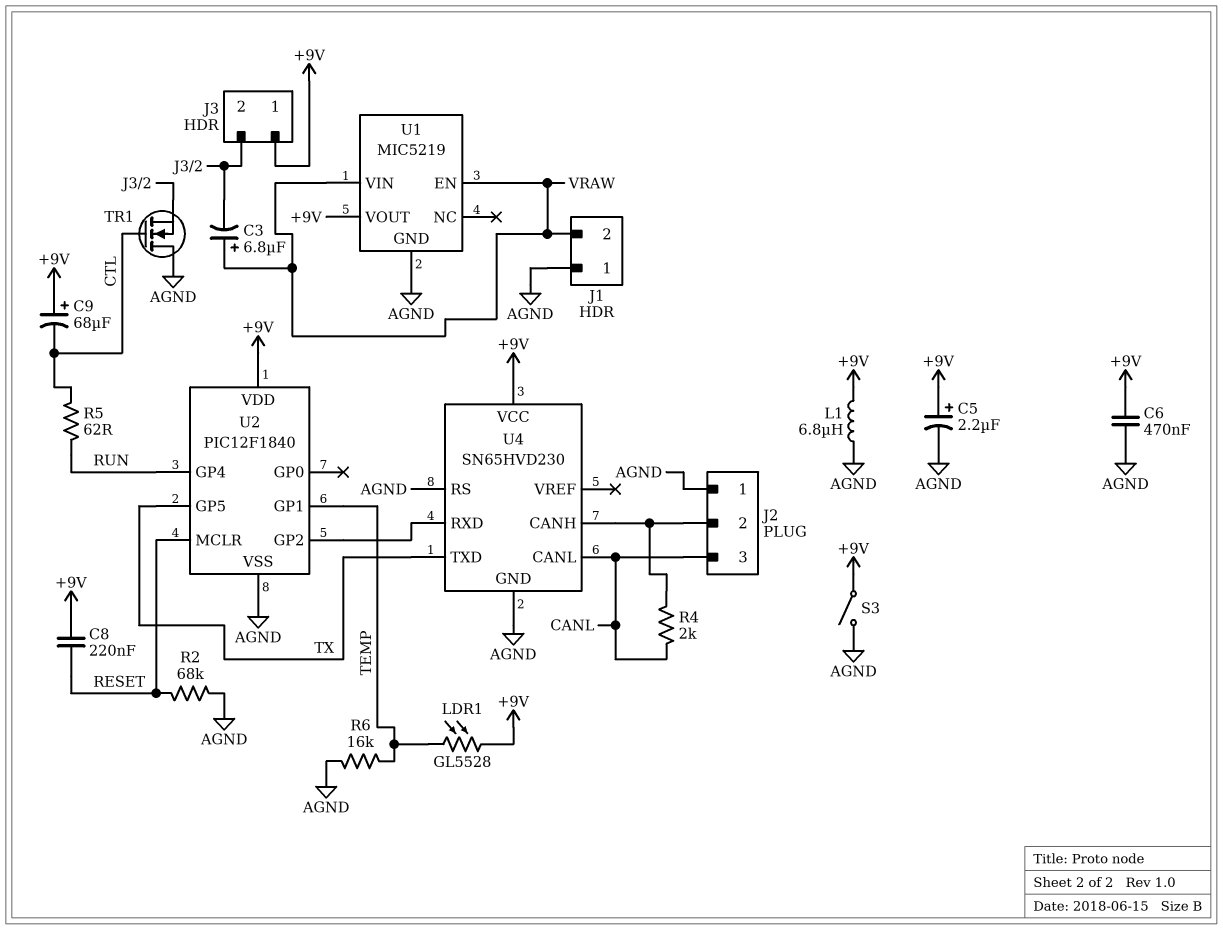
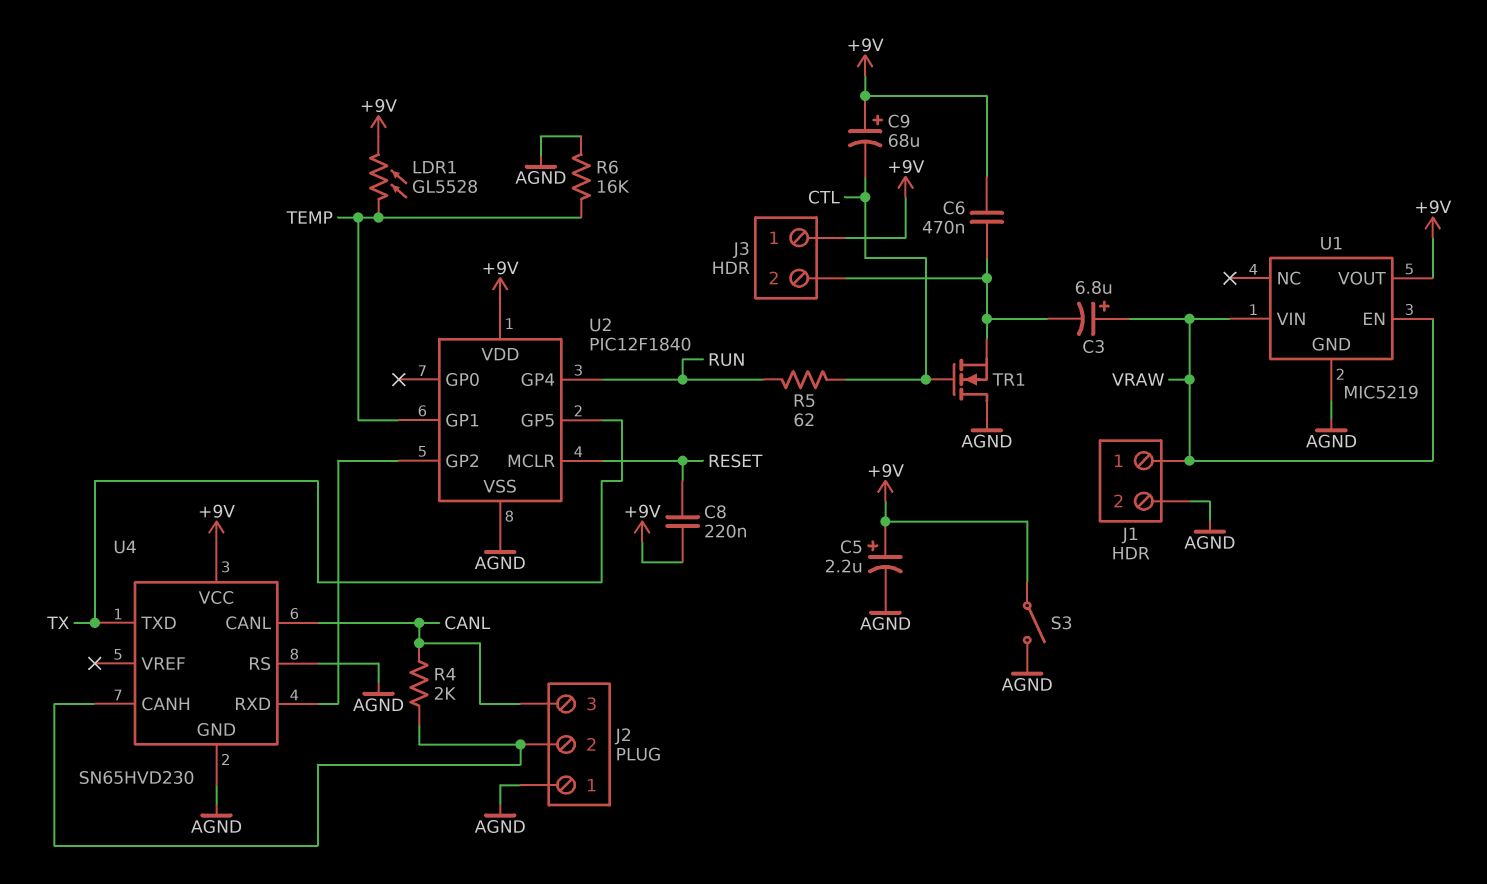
C6: 470nF (+9V, AGND) -> 470nF (+9V, J3/2)
J1 pin 1: AGND -> VRAW
J1 pin 2: VRAW -> AGND
L1: 6.8uH (+9V, AGND) -> none
R2: 68k (AGND, RESET) -> none

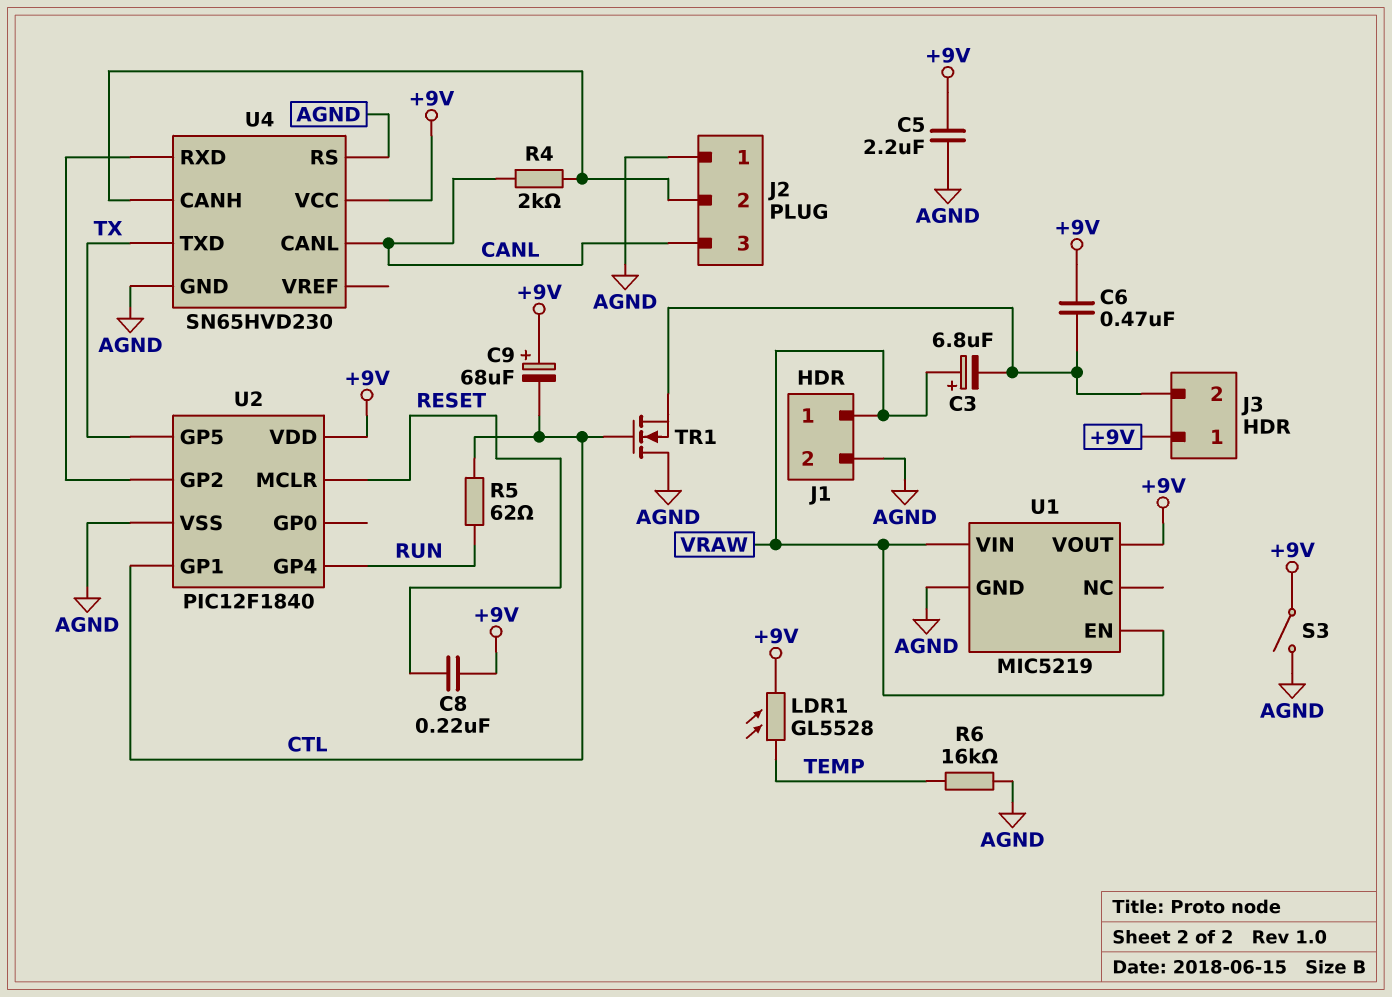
C5: 2.2uF (plus +9V, minus AGND) -> 2.2uF (+9V, AGND)
U2 pin GP1: TEMP -> CTL

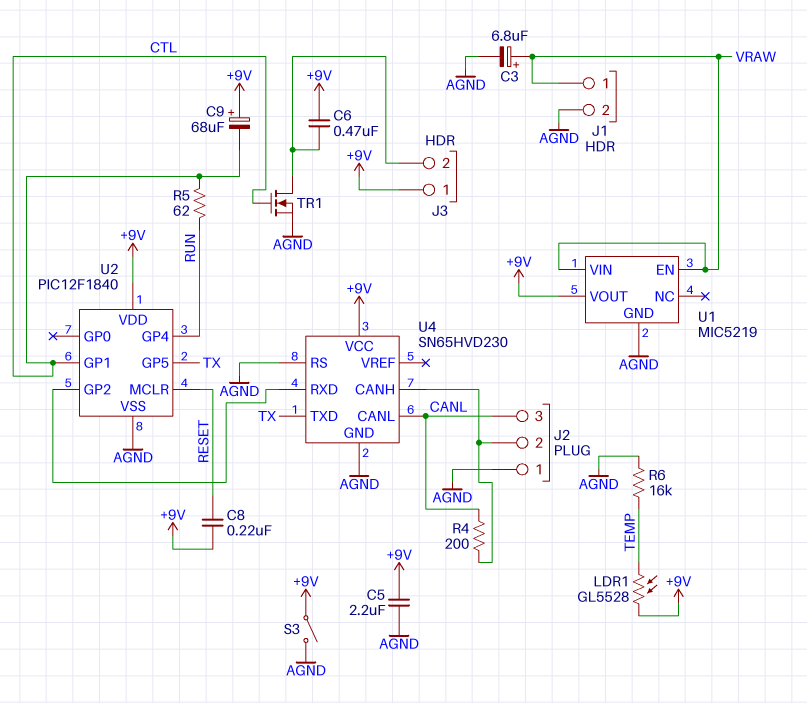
C3: 6.8uF (plus VRAW, minus J3/2) -> 6.8uF (plus VRAW, minus AGND)
R4: 2k (CANL, J2/2) -> 200 (CANL, J2/2)
TR1: NMOS (G CTL, D AGND, S J3/2) -> NMOS (G CTL, D J3/2, S AGND)

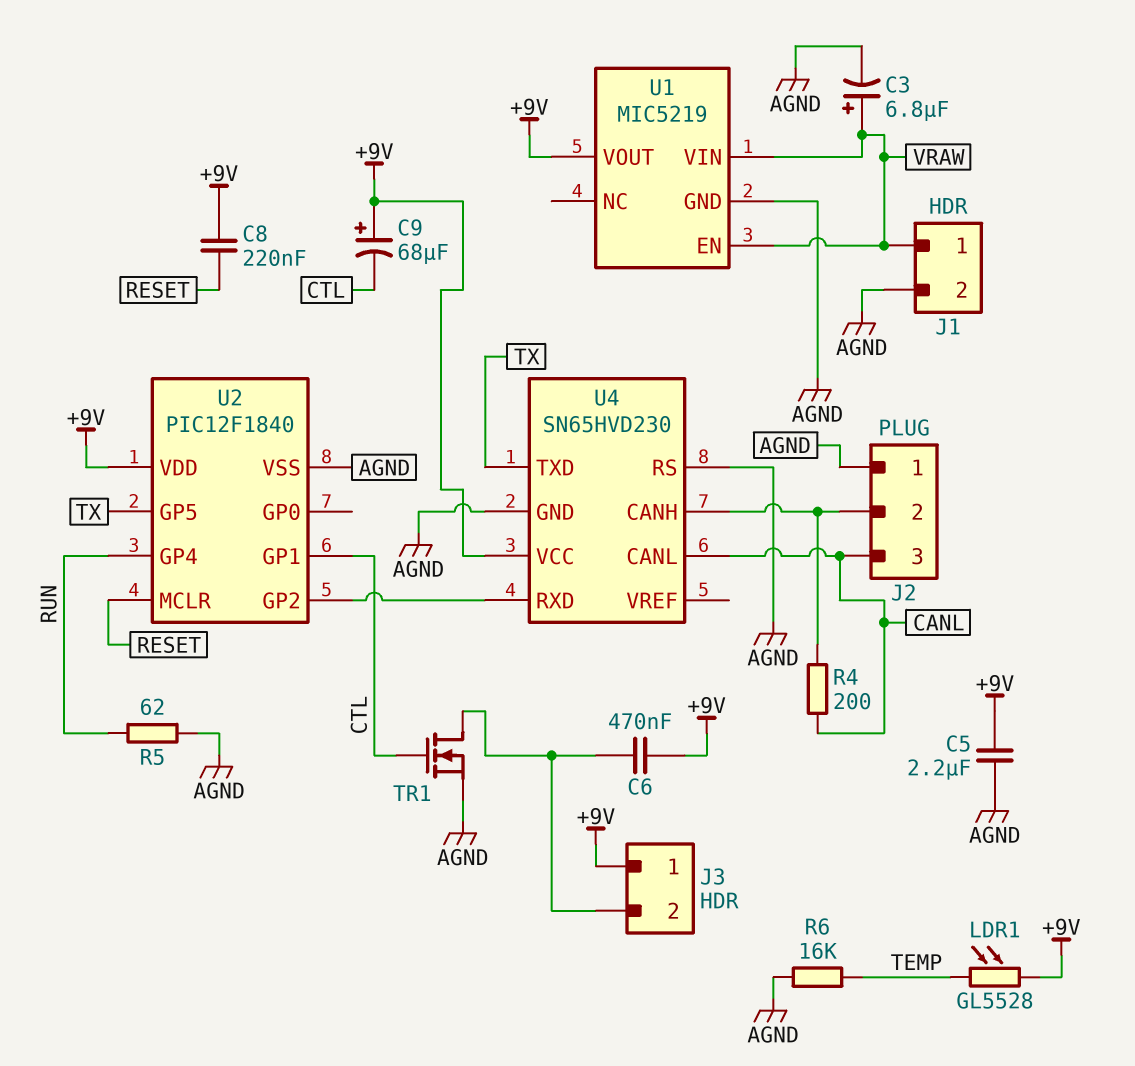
R5: 62 (CTL, RUN) -> 62 (AGND, RUN)
S3: switch (+9V, AGND) -> none

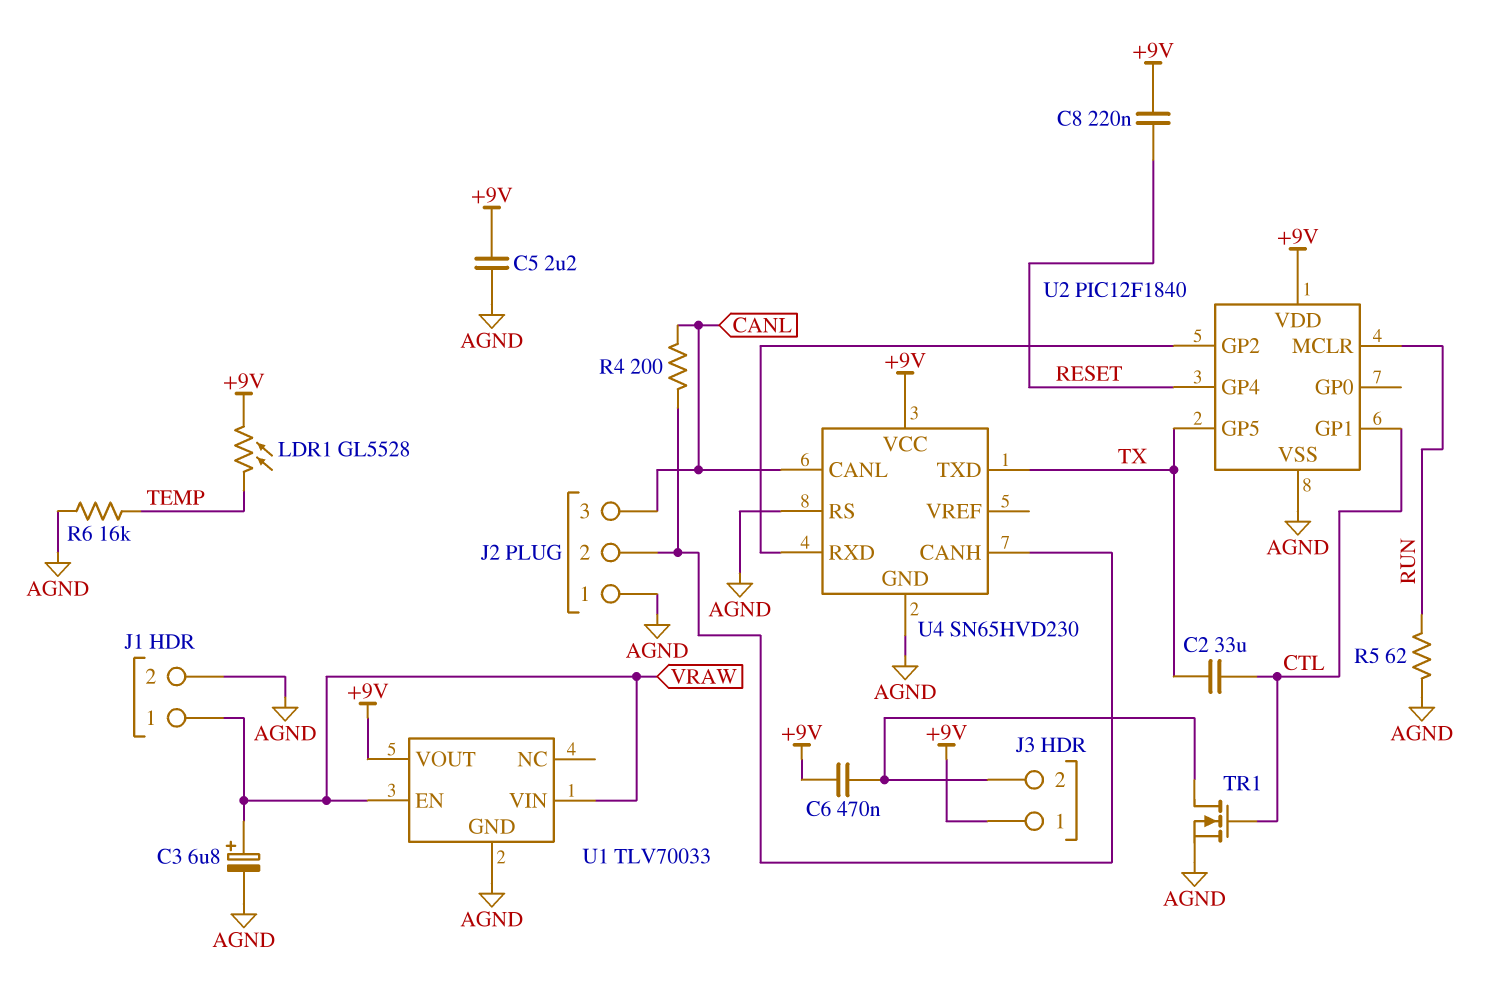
C2: none -> 33uF (CTL, TX)
C9: 68uF (plus +9V, minus CTL) -> none
U1: MIC5219 -> TLV70033
U2 pin GP4: RUN -> RESET
U2 pin MCLR: RESET -> RUN

